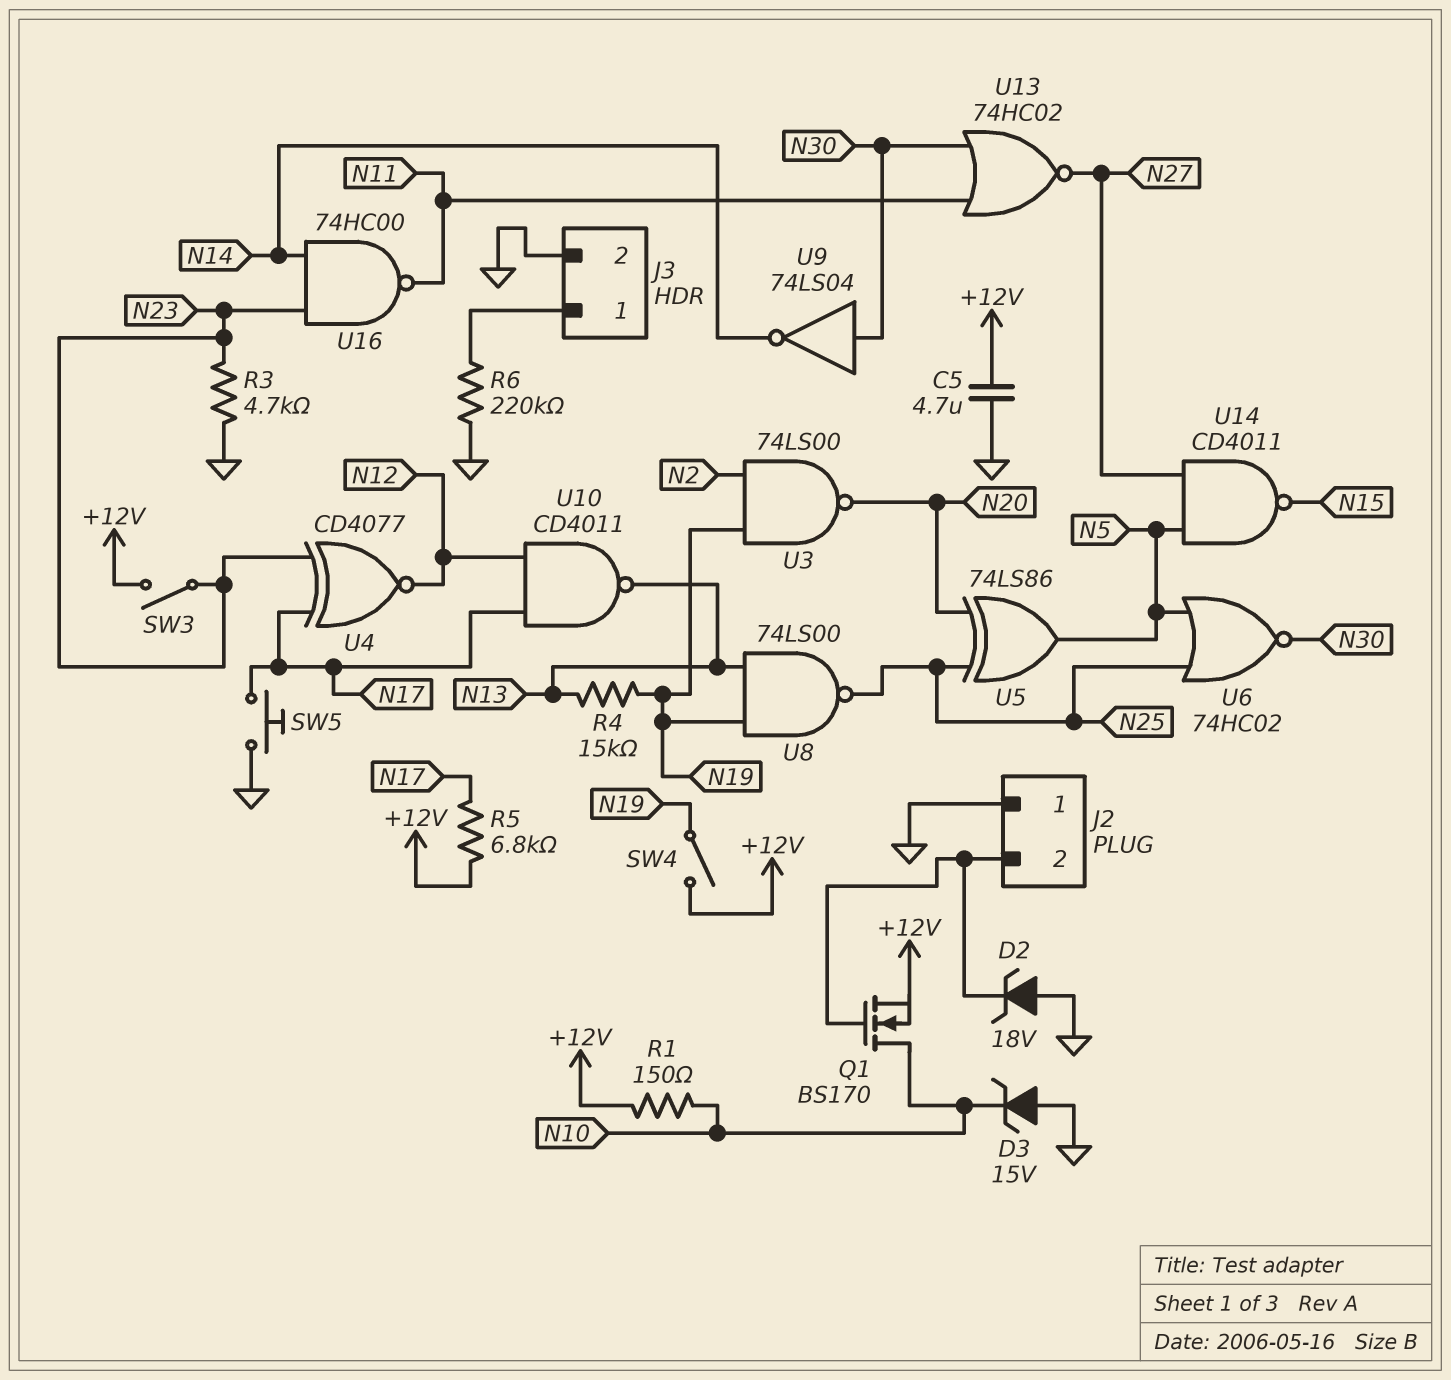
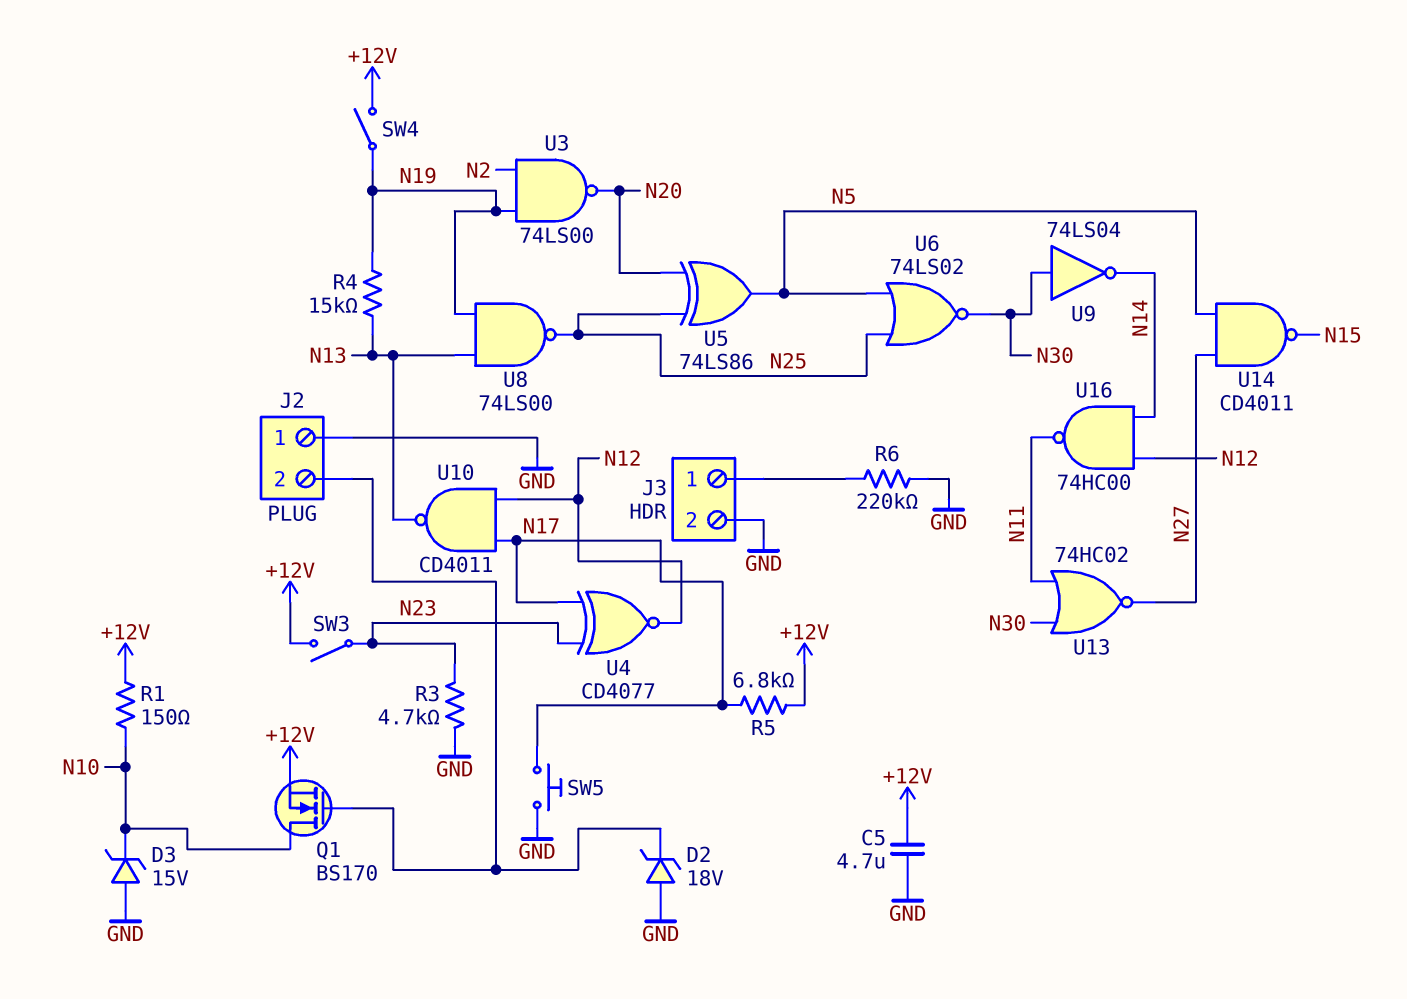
U6: NOR 74HC02 (in N5, in N25, out N30) -> NOR 74LS02 (in N5, in N25, out N30)
U16: NAND 74HC00 (in N14, in N23, out N11) -> NAND 74HC00 (in N12, in N14, out N11)

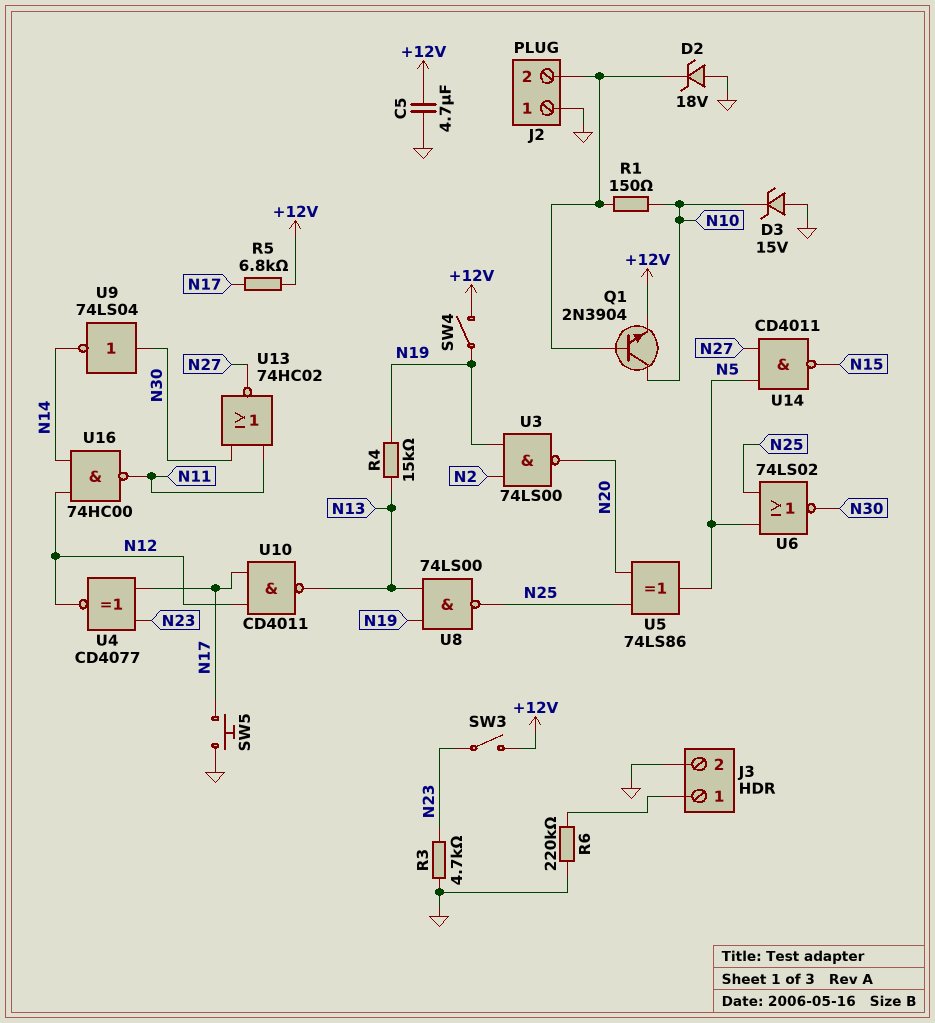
Q1: NMOS BS170 (G J2/2, D N10, S +12V) -> NPN 2N3904 (B J2/2, C N10, E +12V)
R1: 150 (+12V, N10) -> 150 (J2/2, N10)

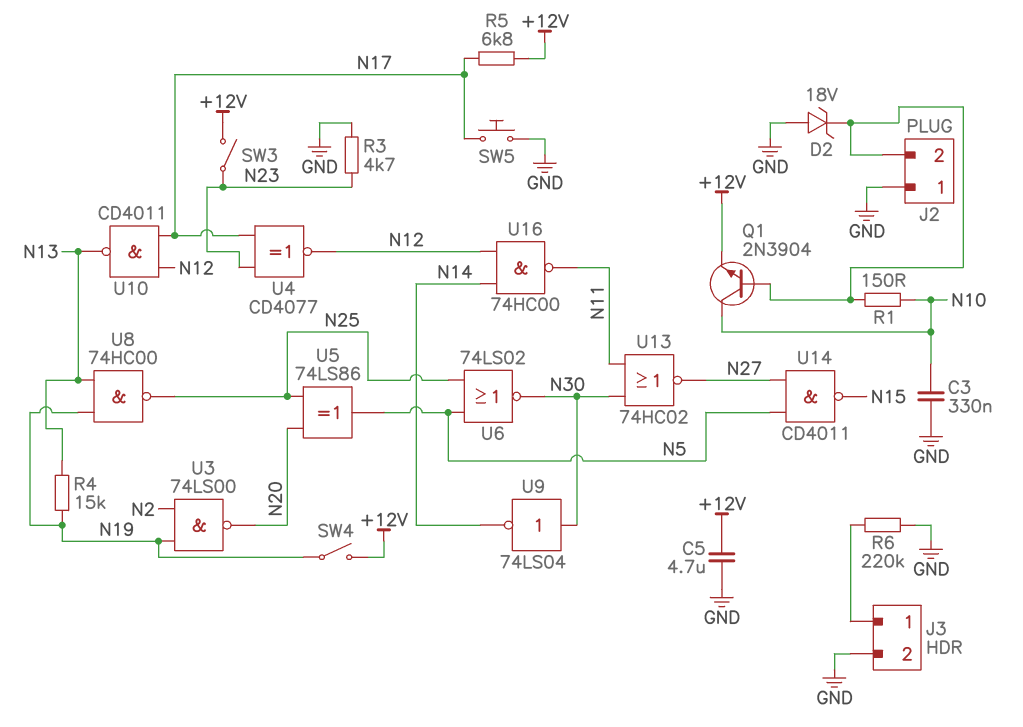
C3: none -> 330nF (GND, N10)
D3: zener 15V (A GND, K N10) -> none
U8: NAND 74LS00 (in N13, in N19, out N25) -> NAND 74HC00 (in N13, in N19, out N25)

